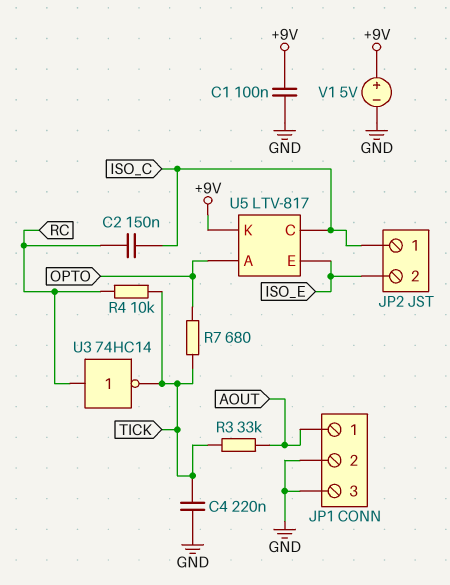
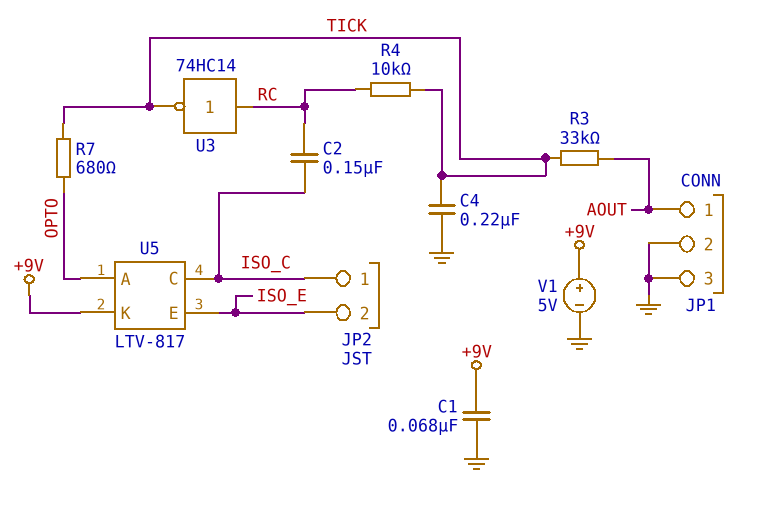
C1: 100nF (+9V, GND) -> 68nF (+9V, GND)

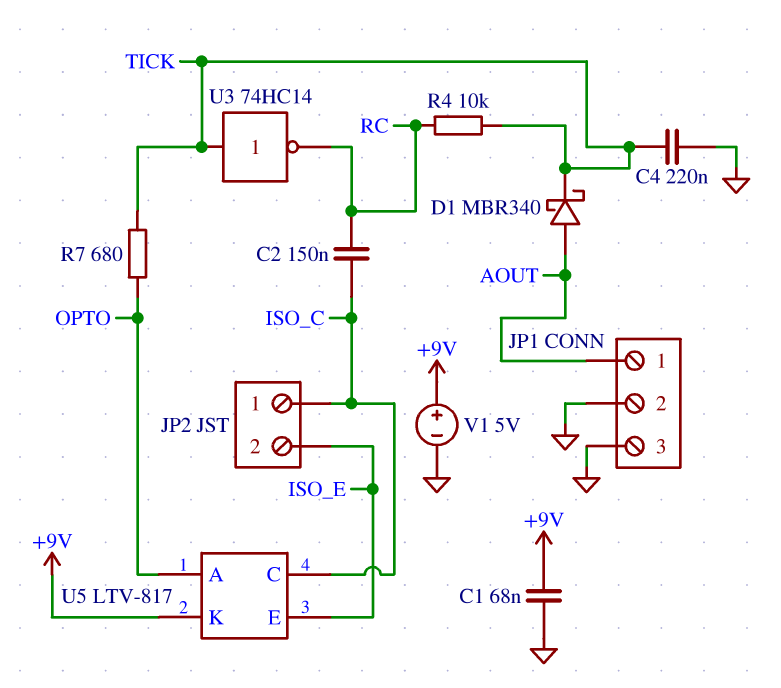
D1: none -> schottky MBR340 (A AOUT, K TICK)
R3: 33k (AOUT, TICK) -> none
U3: NOT 74HC14 (in RC, out TICK) -> NOT 74HC14 (in TICK, out RC)

